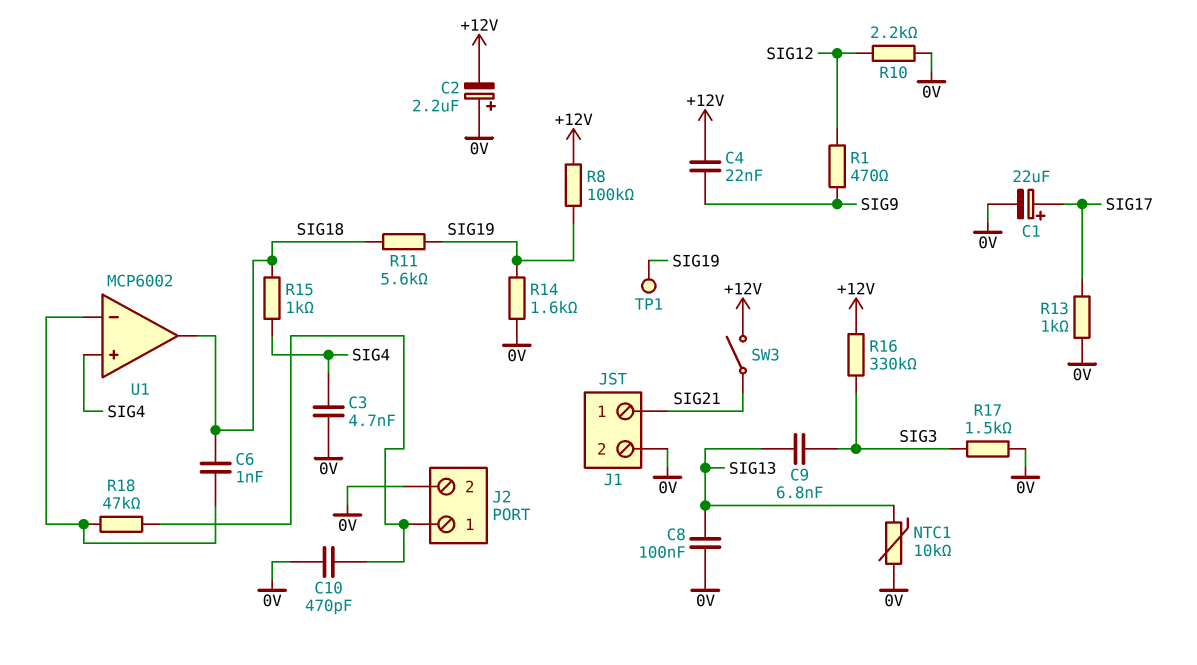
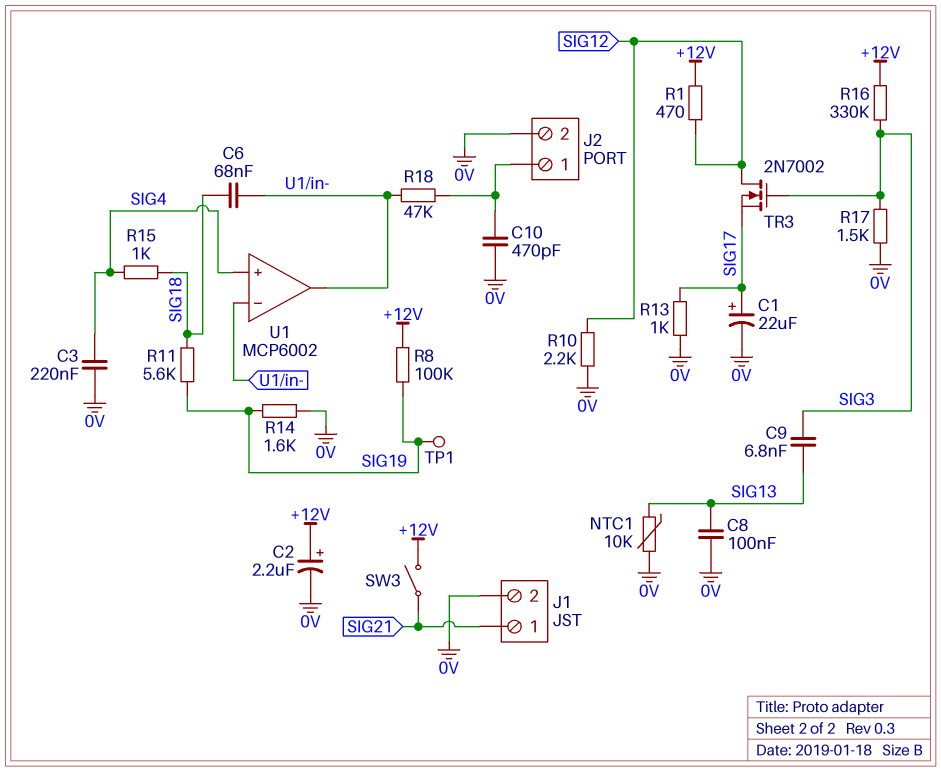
C2: 2.2uF (plus 0V, minus +12V) -> 2.2uF (plus +12V, minus 0V)
C3: 4.7nF (0V, SIG4) -> 220nF (0V, SIG4)
C4: 22nF (+12V, SIG9) -> none
C6: 1nF (SIG18, U1/in-) -> 68nF (SIG18, U1/in-)
R1: 470 (SIG9, SIG12) -> 470 (+12V, SIG12)
TR3: none -> NMOS 2N7002 (G SIG3, D SIG12, S SIG17)
U1 pin out: SIG18 -> U1/in-

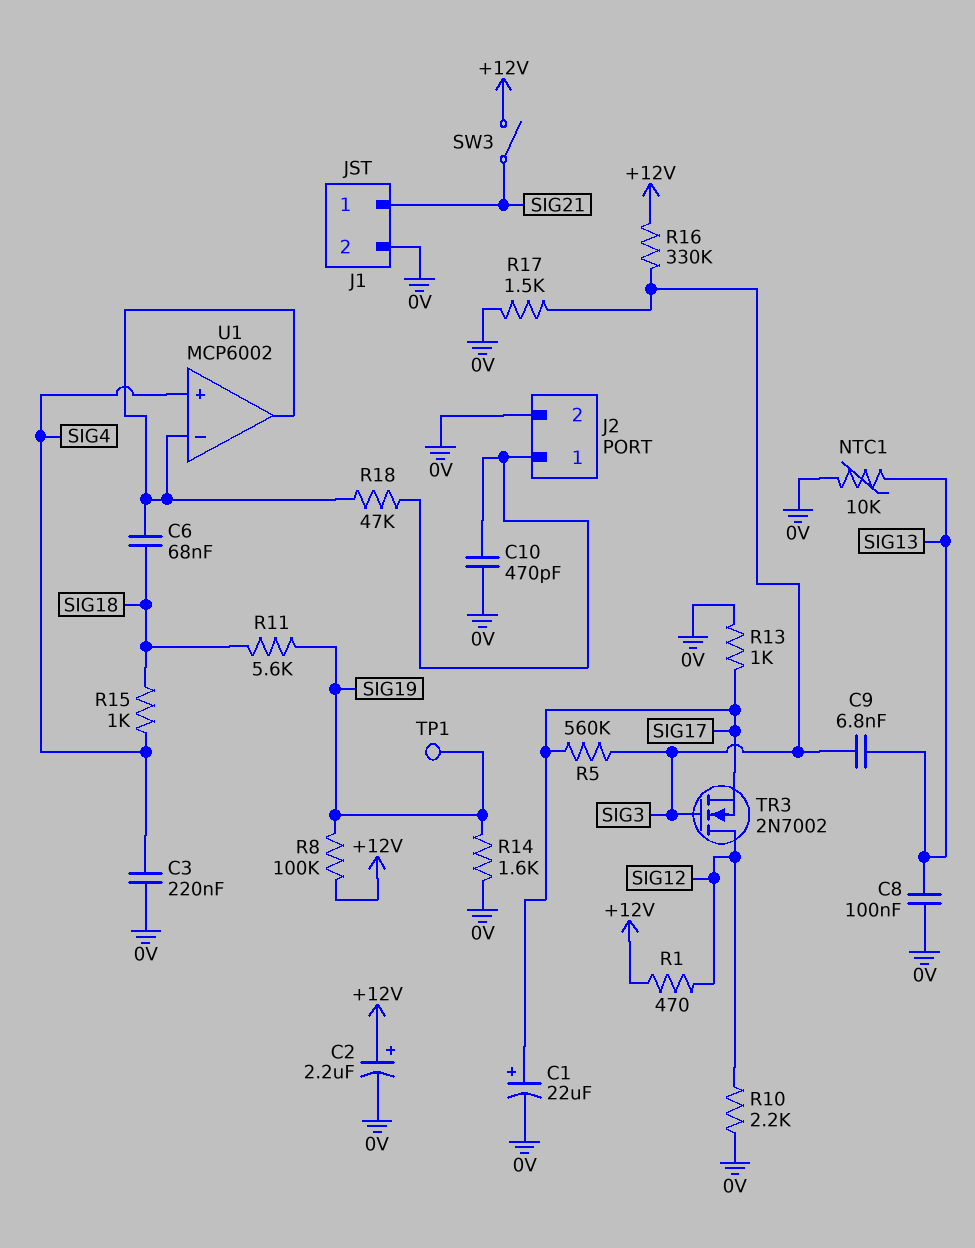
R5: none -> 560k (SIG3, SIG17)

